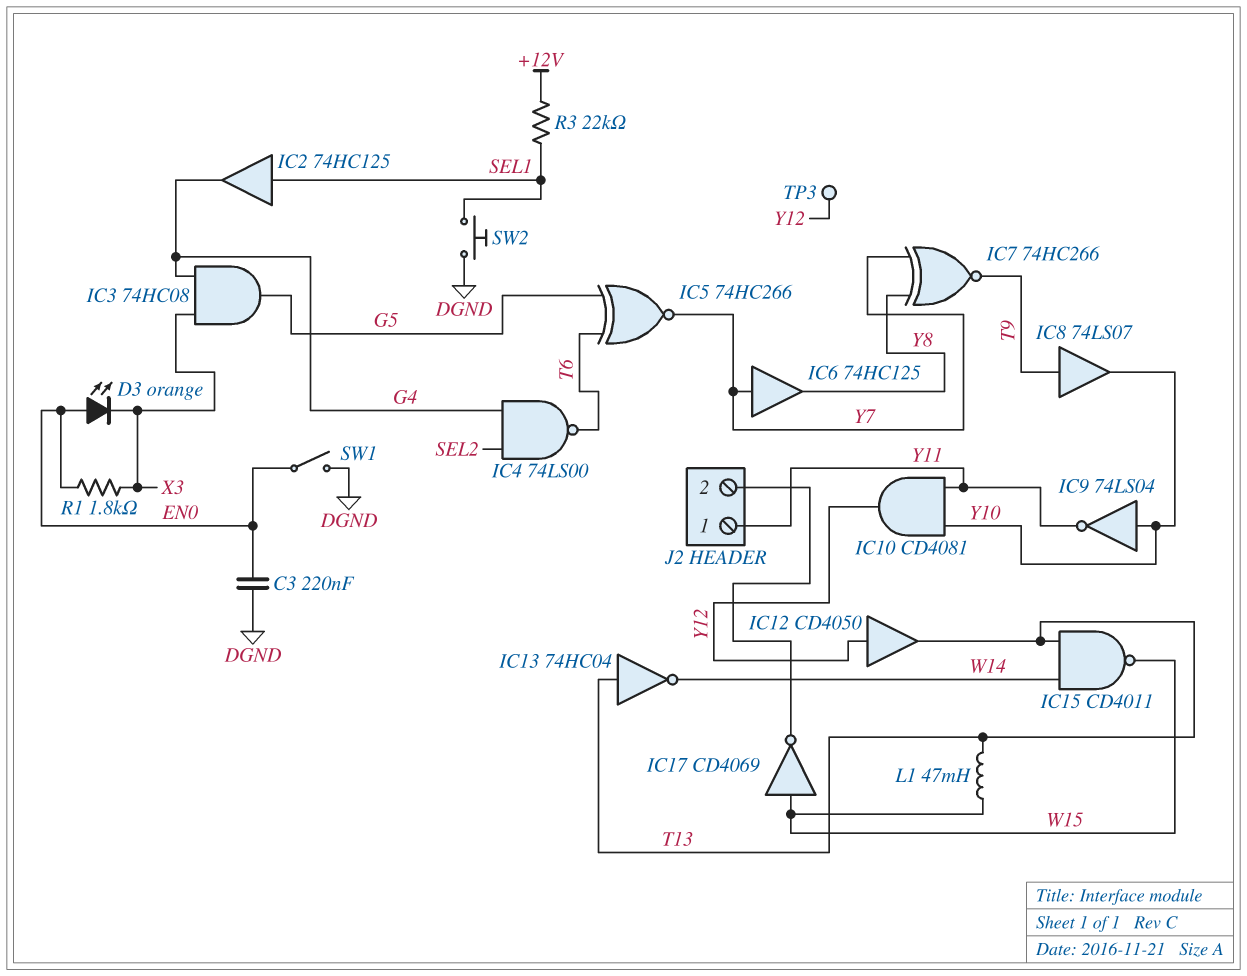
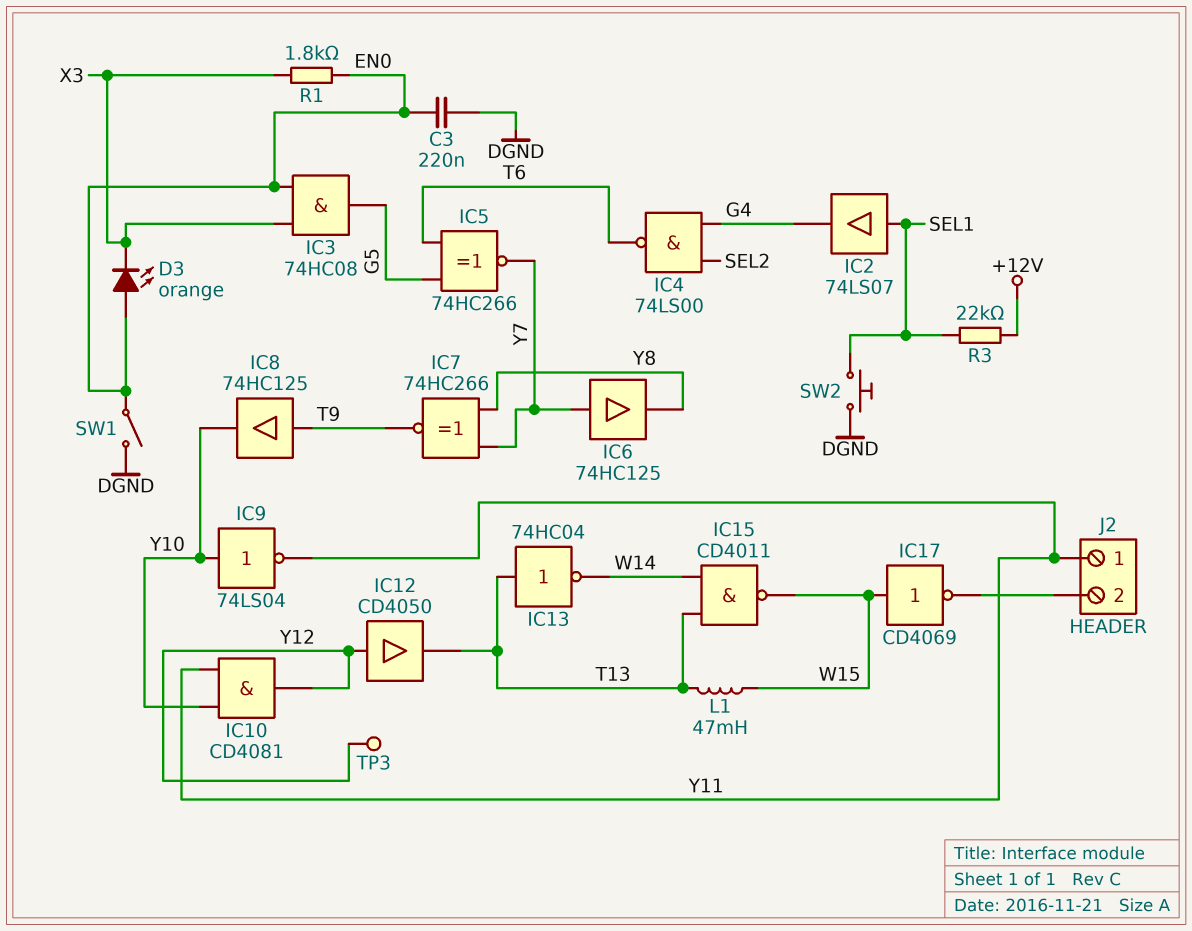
IC2: buffer 74HC125 (in SEL1, out G4) -> buffer 74LS07 (in SEL1, out G4)
IC3: AND 74HC08 (in G4, in X3, out G5) -> AND 74HC08 (in EN0, in X3, out G5)
IC8: buffer 74LS07 (in T9, out Y10) -> buffer 74HC125 (in T9, out Y10)

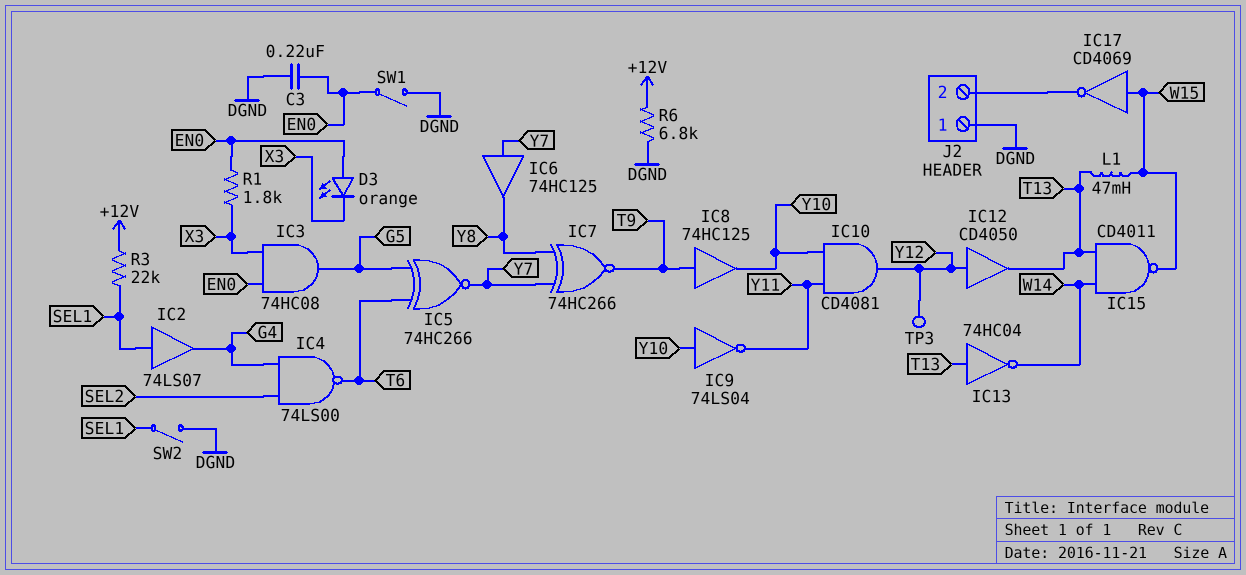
J2 pin 1: Y11 -> DGND
R6: none -> 6.8k (+12V, DGND)
SW2: button (DGND, SEL1) -> switch (DGND, SEL1)

